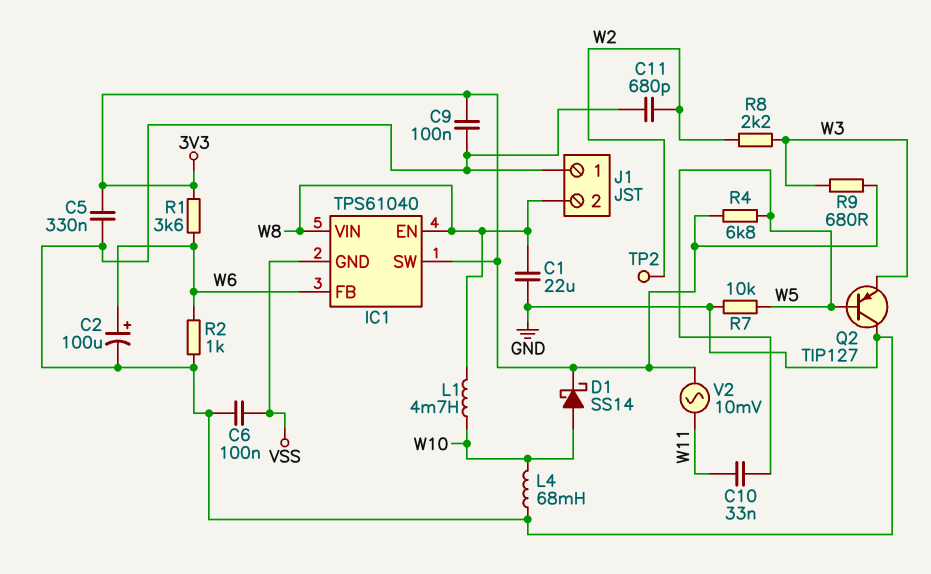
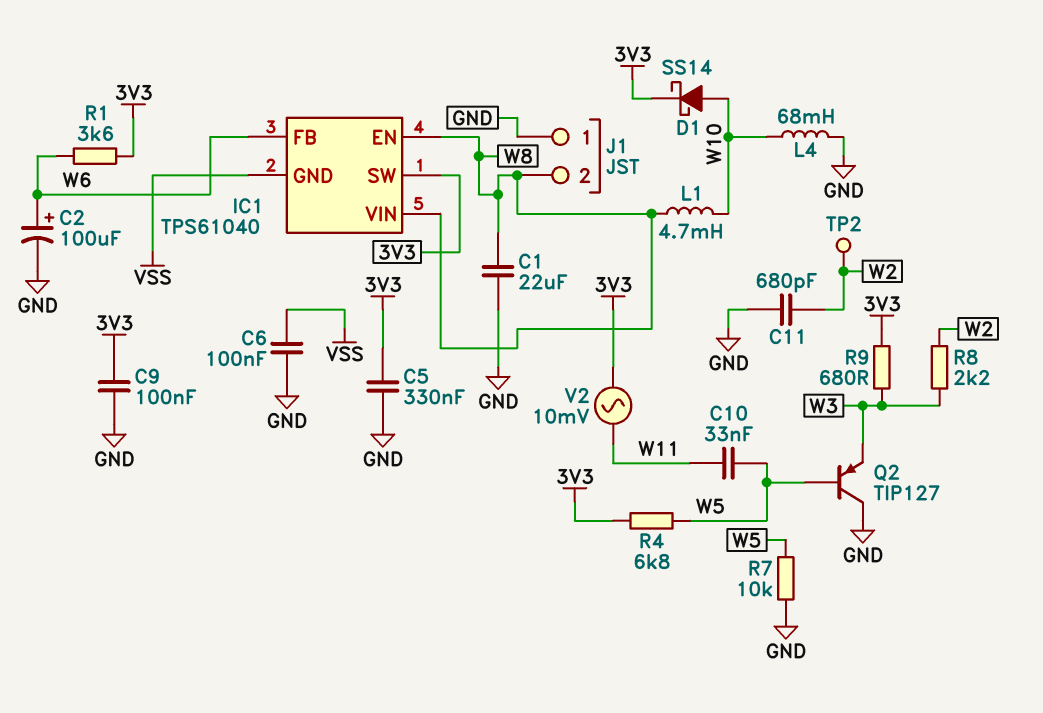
R2: 1k (GND, W6) -> none

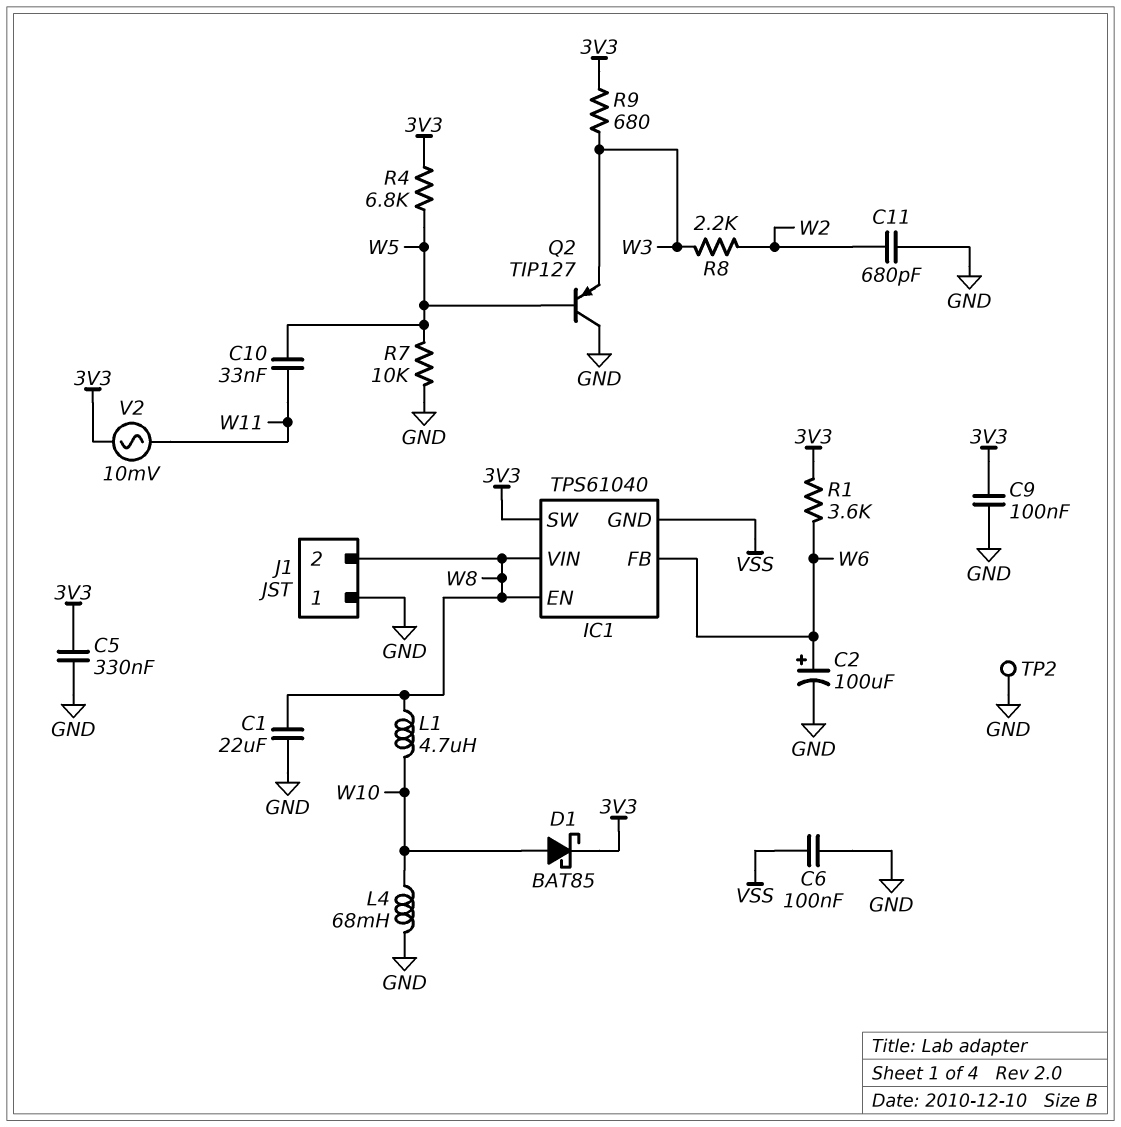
D1: schottky SS14 (A W10, K 3V3) -> schottky BAT85 (A W10, K 3V3)
L1: 4.7mH (W8, W10) -> 4.7uH (W8, W10)
TP2: test point (W2) -> test point (GND)

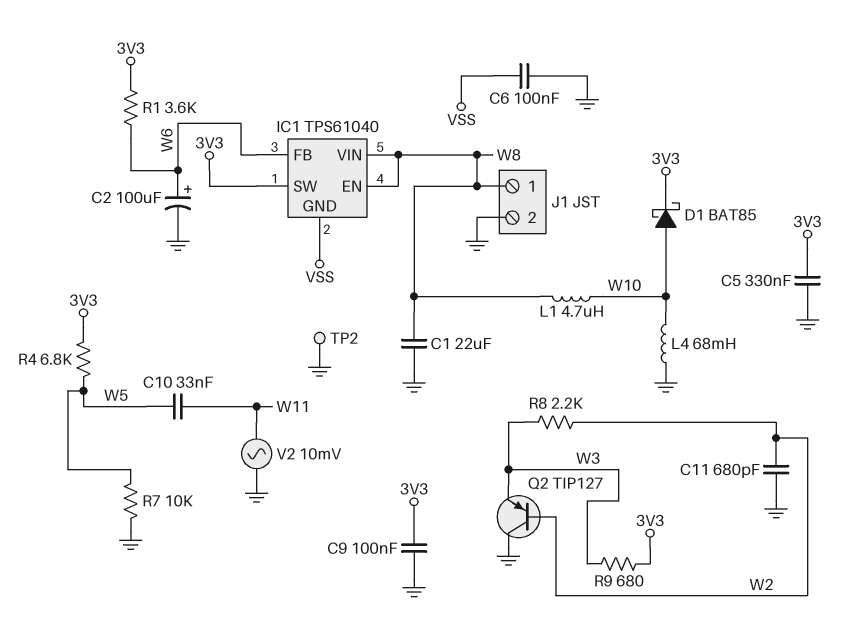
J1 pin 1: GND -> W8
J1 pin 2: W8 -> GND
Q2: PNP TIP127 (B W5, C GND, E W3) -> PNP TIP127 (B W2, C GND, E W3)
V2: AC 10mV (3V3, W11) -> AC 10mV (GND, W11)

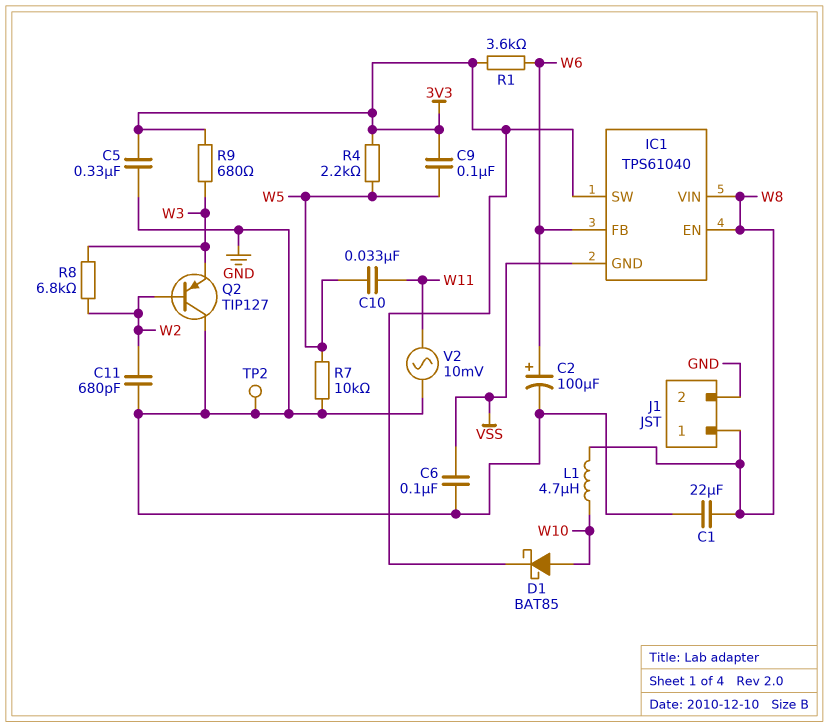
C9: 100nF (3V3, GND) -> 100nF (3V3, W5)
L4: 68mH (GND, W10) -> none
R4: 6.8k (3V3, W5) -> 2.2k (3V3, W5)
R8: 2.2k (W2, W3) -> 6.8k (W2, W3)

